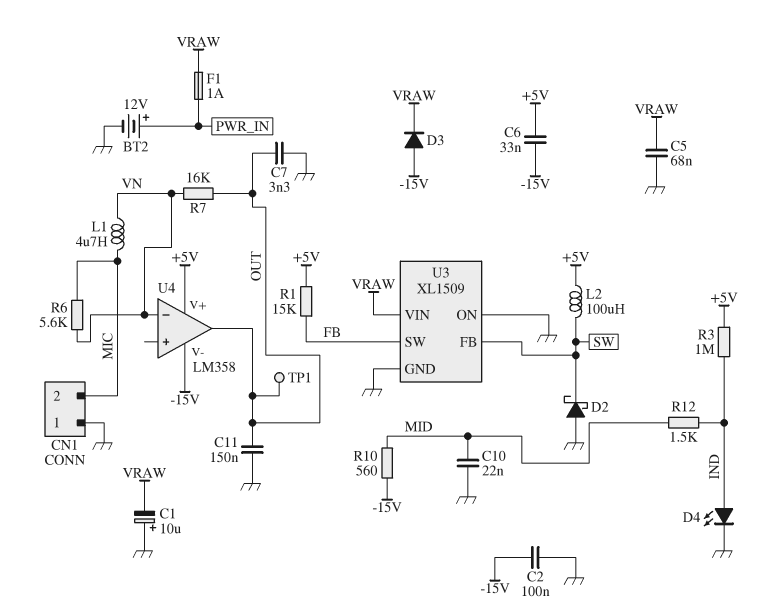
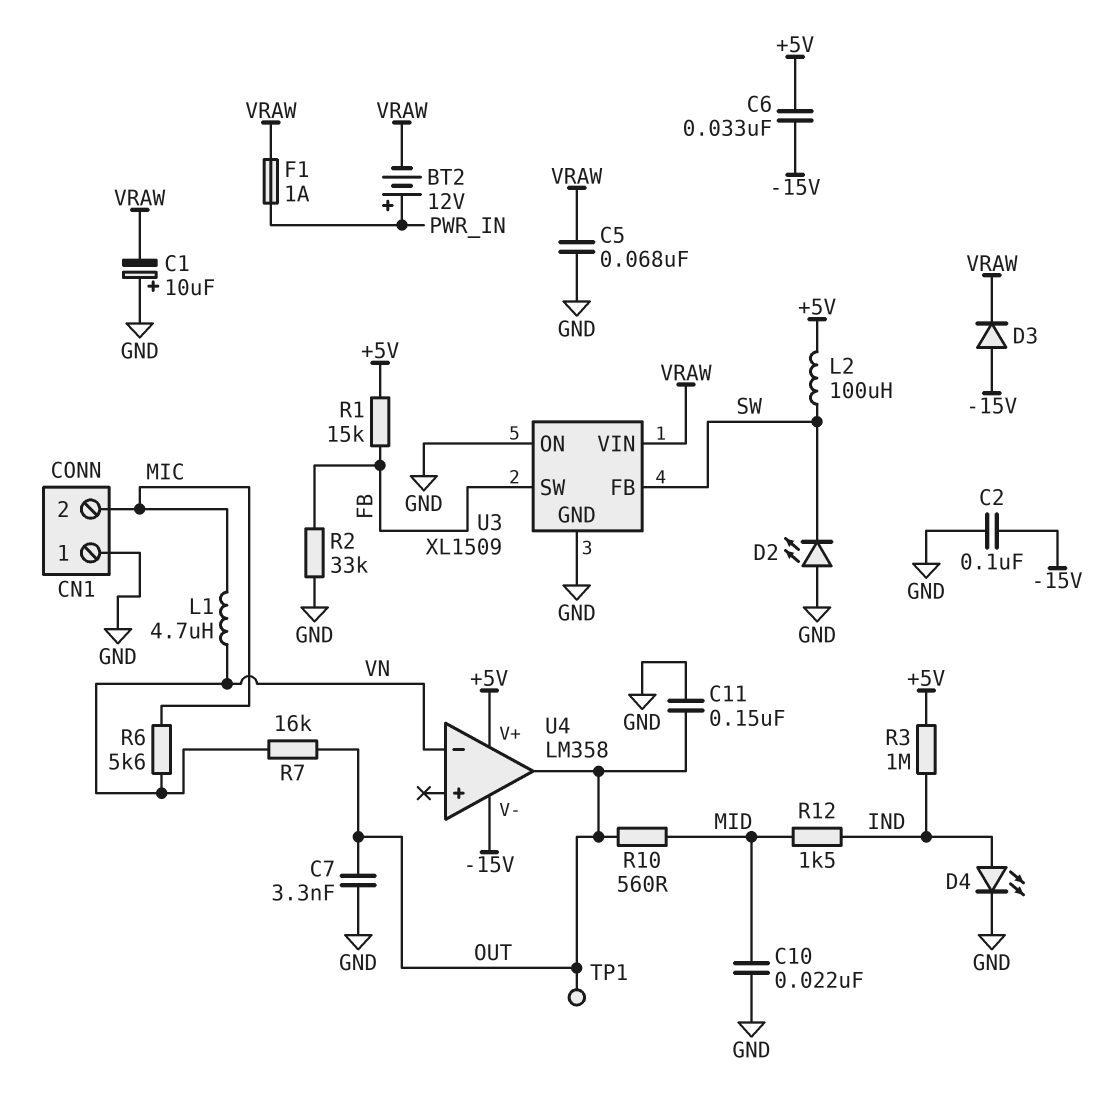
BT2: 12V (plus PWR_IN, minus GND) -> 12V (plus PWR_IN, minus VRAW)
D2: schottky (A GND, K SW) -> LED (A GND, K SW)
R2: none -> 33k (FB, GND)
R10: 560 (-15V, MID) -> 560 (MID, OUT)

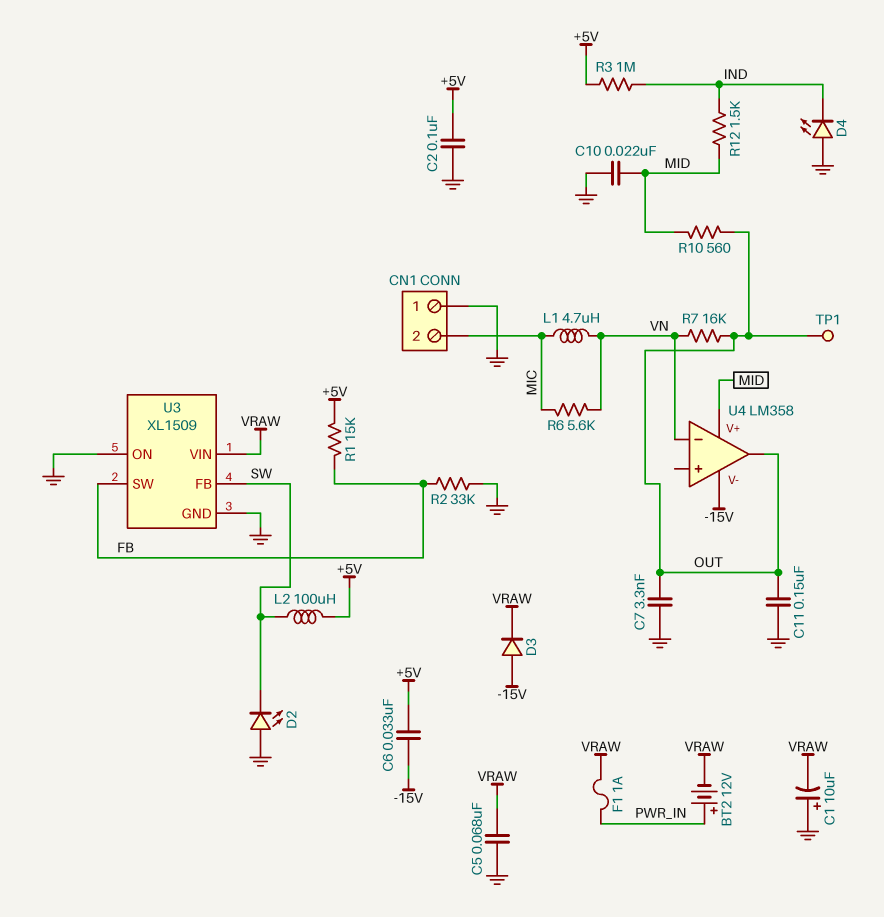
C2: 100nF (-15V, GND) -> 100nF (+5V, GND)
D4: LED (A IND, K GND) -> LED (A GND, K IND)
U4 pin V+: +5V -> MID

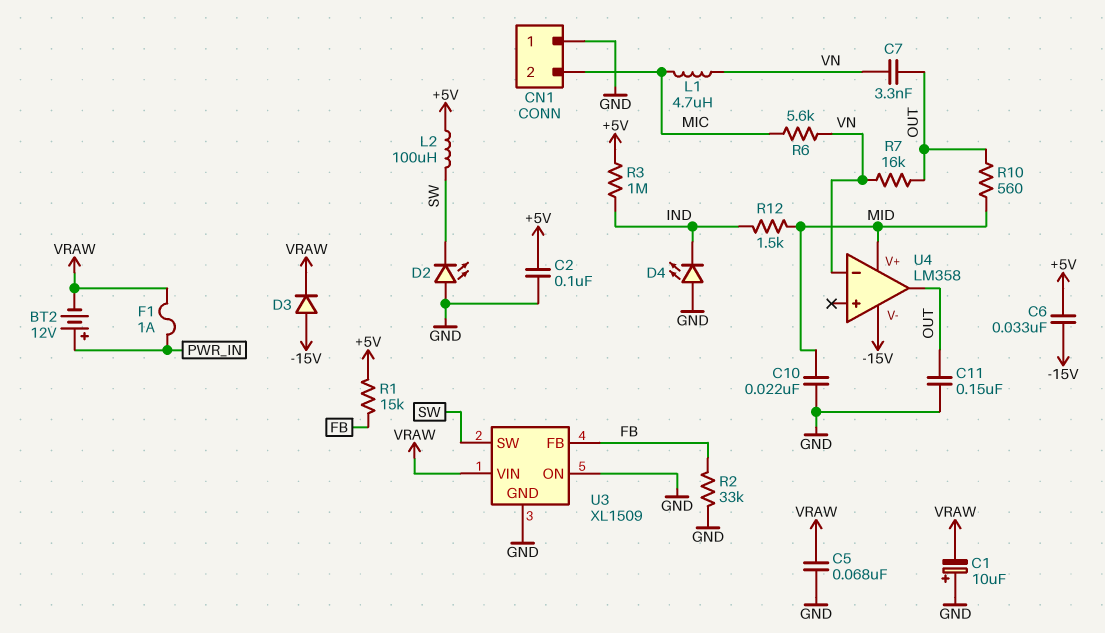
C7: 3.3nF (GND, OUT) -> 3.3nF (OUT, VN)
TP1: test point (OUT) -> none
U3 pin FB: SW -> FB
U3 pin SW: FB -> SW

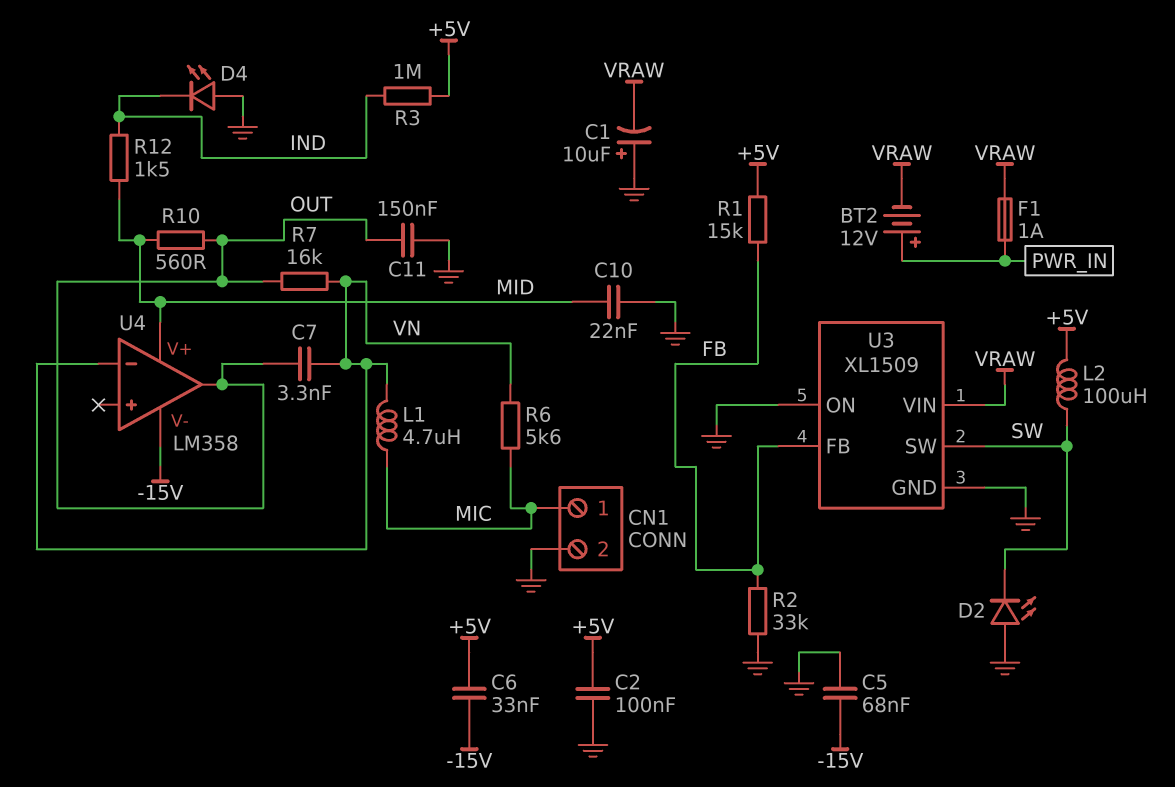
C5: 68nF (GND, VRAW) -> 68nF (-15V, GND)
CN1 pin 1: GND -> MIC
CN1 pin 2: MIC -> GND
D3: diode (A -15V, K VRAW) -> none

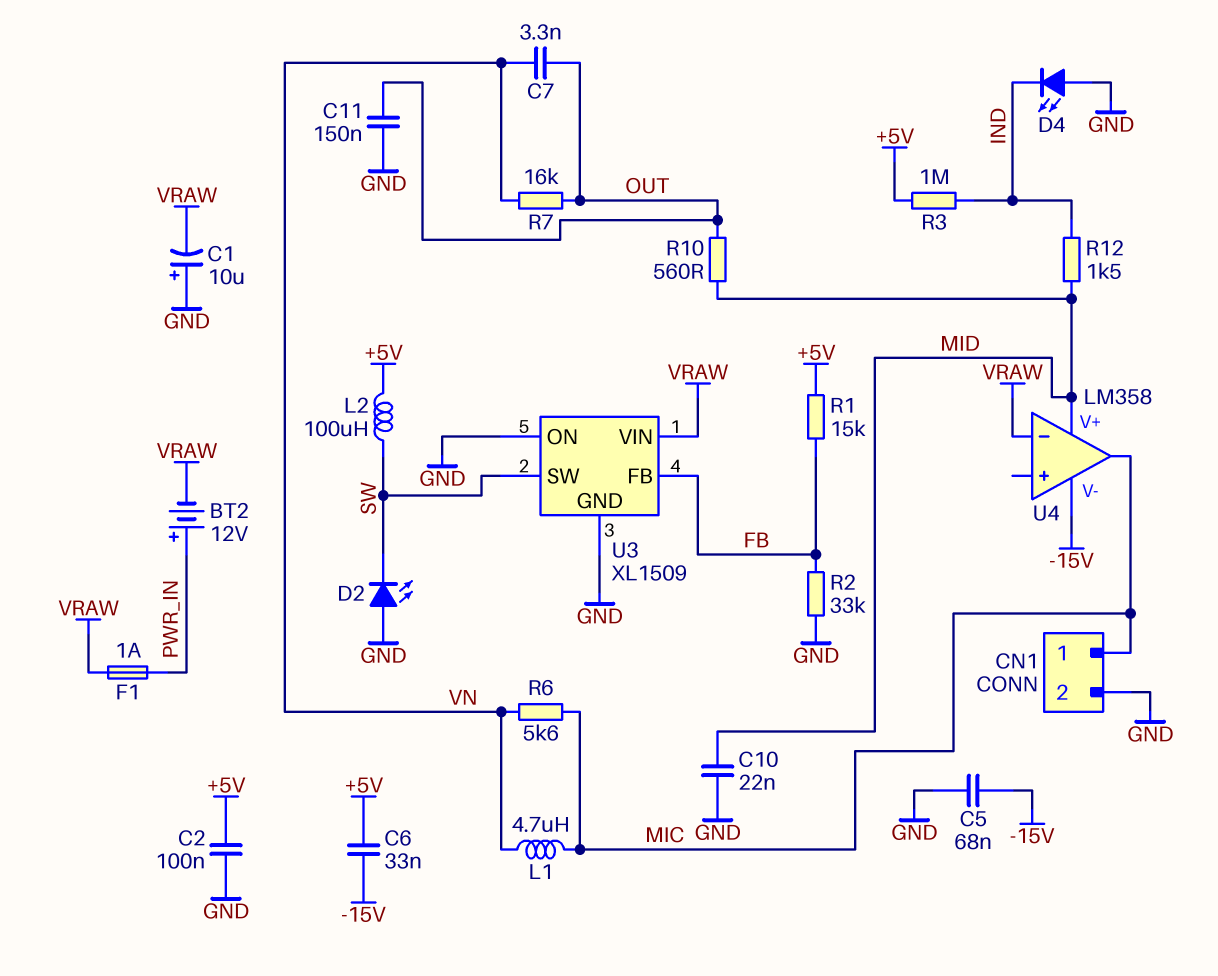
U4 pin in-: VN -> VRAW
U4 pin out: OUT -> MIC

